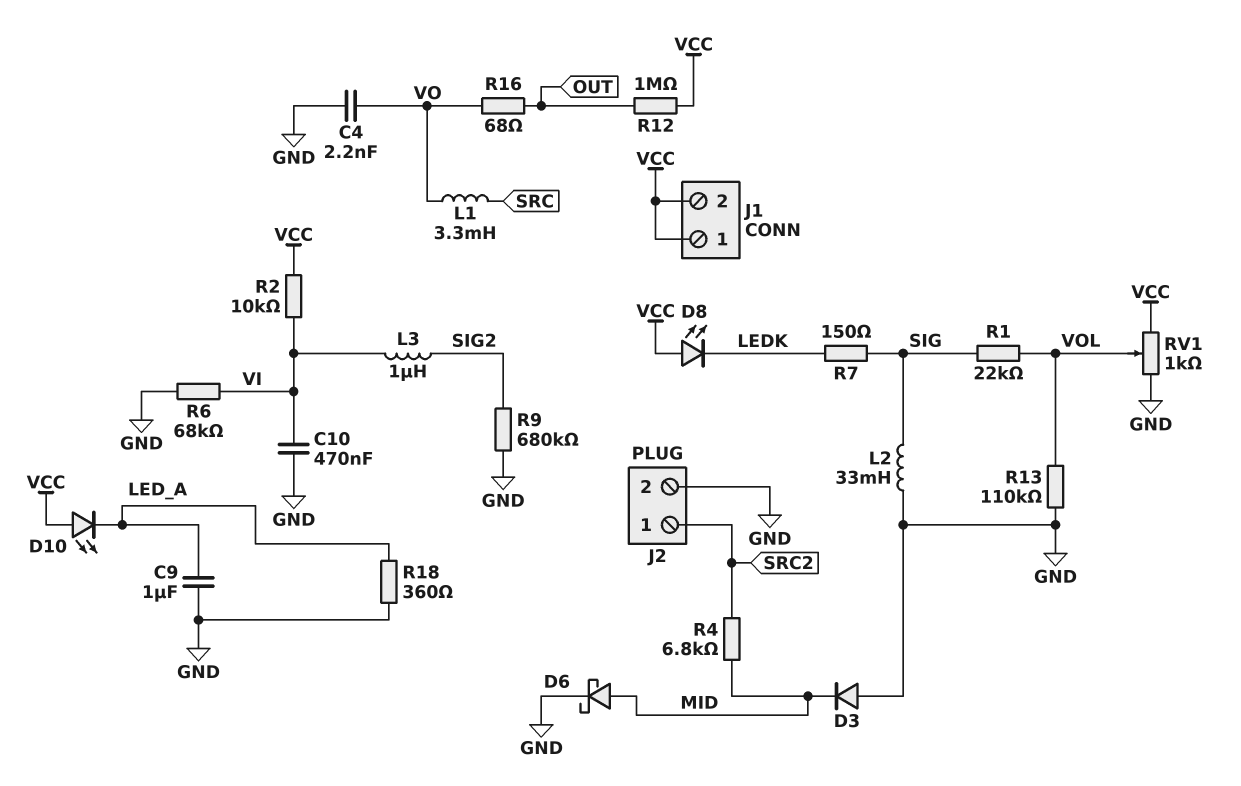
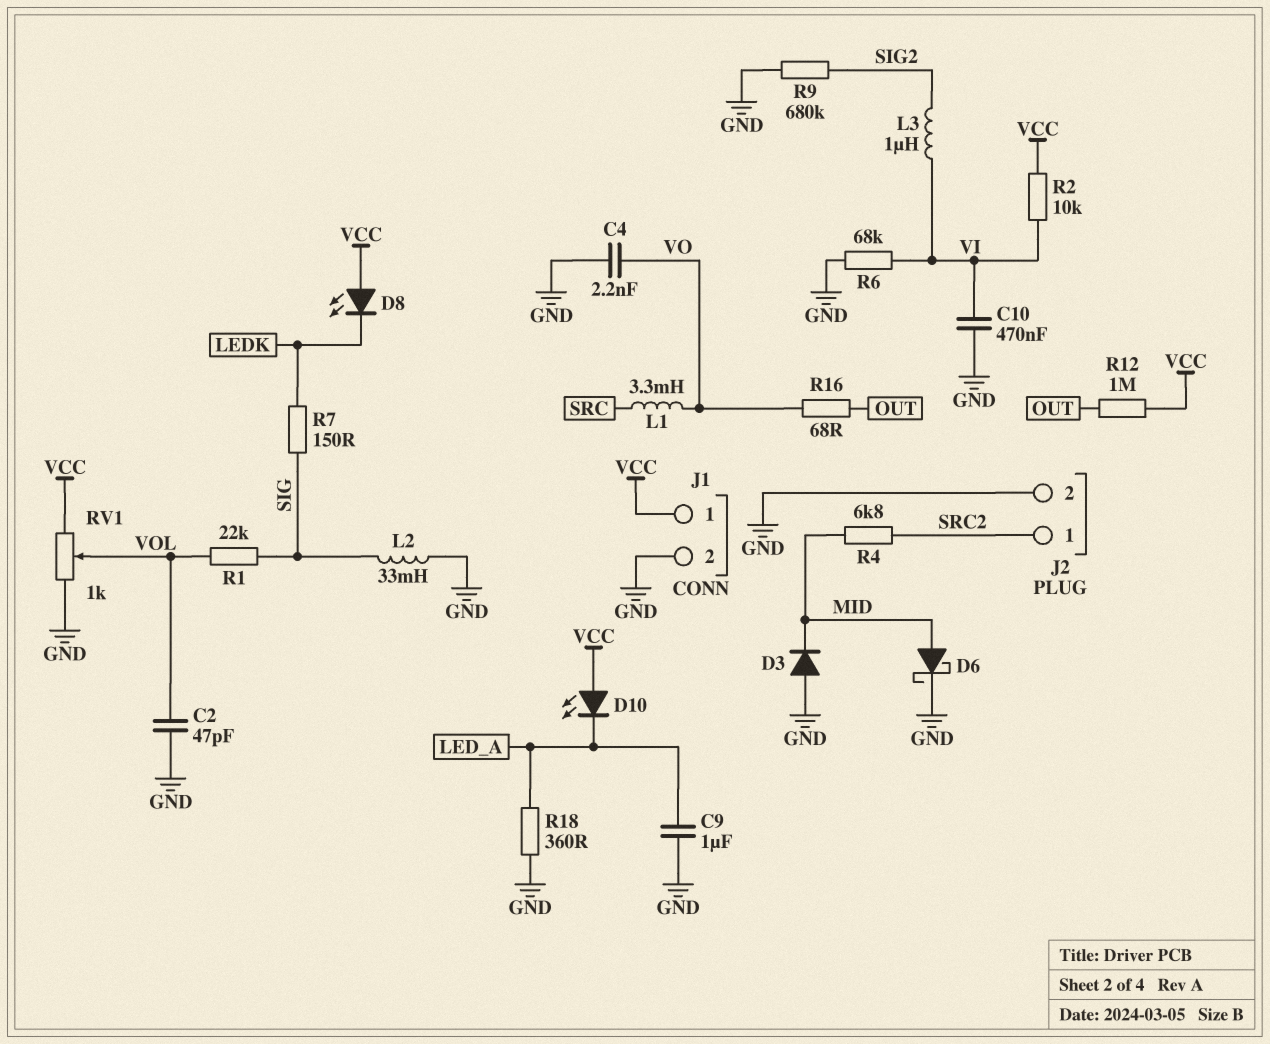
C2: none -> 47pF (GND, VOL)
J1 pin 2: VCC -> GND
R13: 110k (GND, VOL) -> none

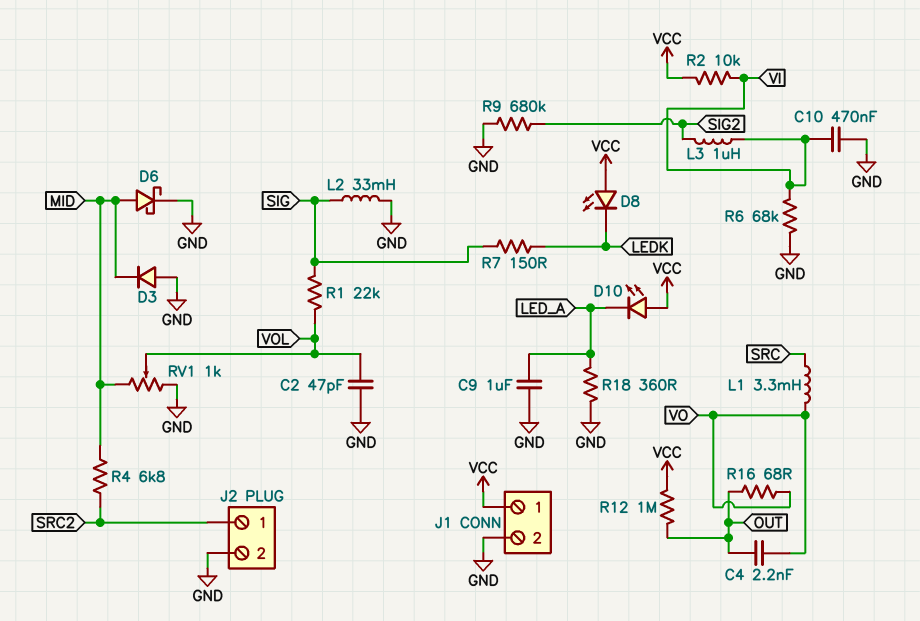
C4: 2.2nF (GND, VO) -> 2.2nF (OUT, VO)
RV1: 1k (GND, VCC, wiper VOL) -> 1k (GND, MID, wiper VOL)

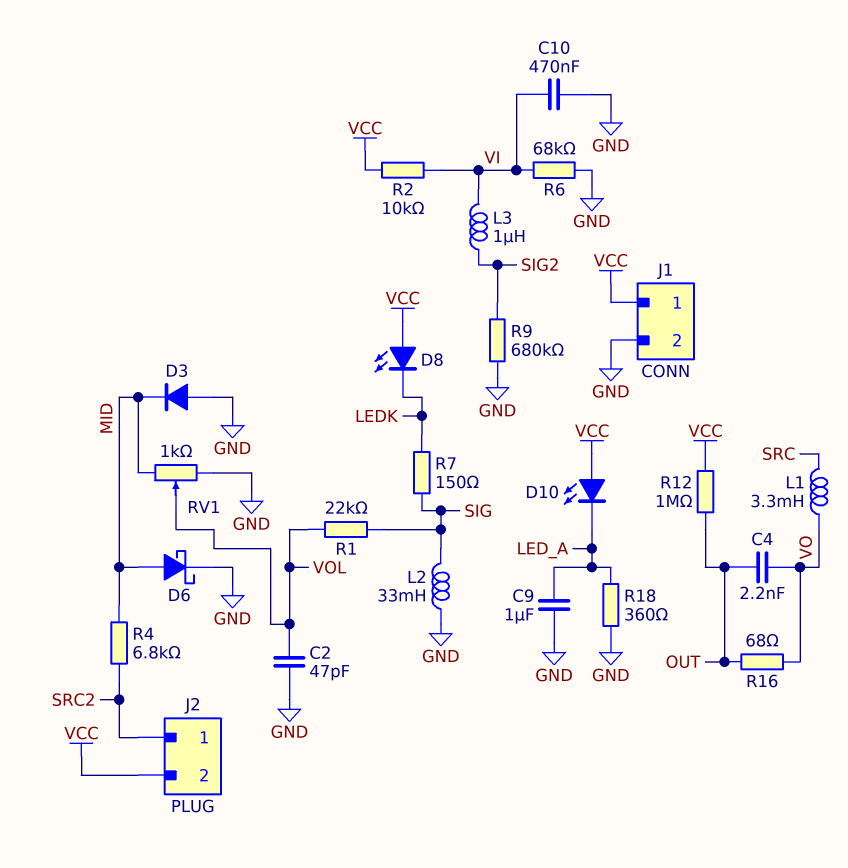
J2 pin 2: GND -> VCC

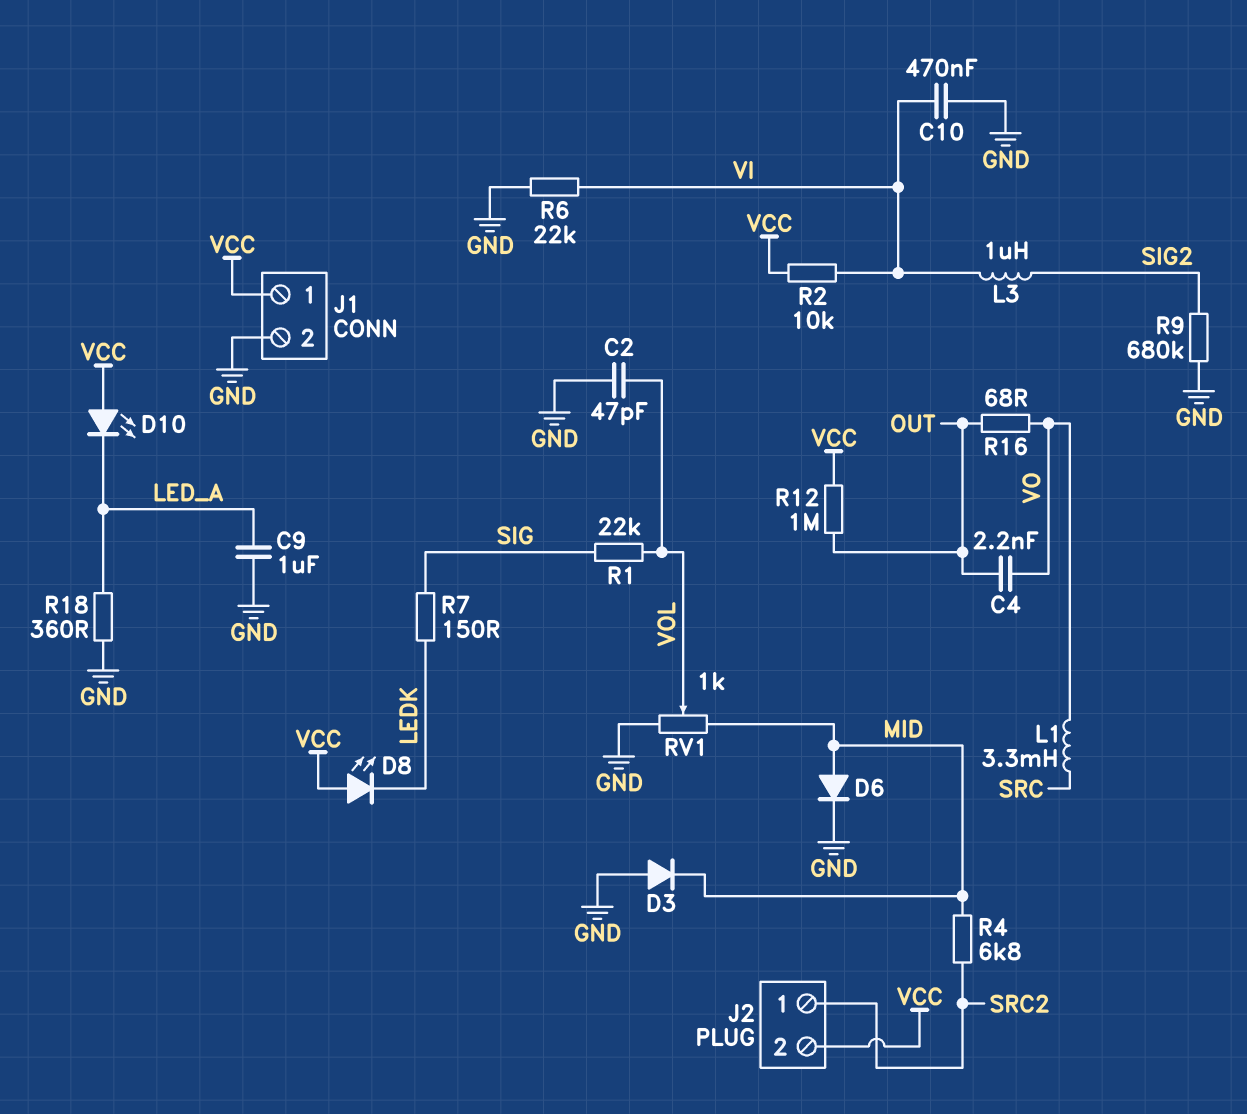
D6: schottky (A MID, K GND) -> diode (A MID, K GND)
L2: 33mH (GND, SIG) -> none
R6: 68k (GND, VI) -> 22k (GND, VI)

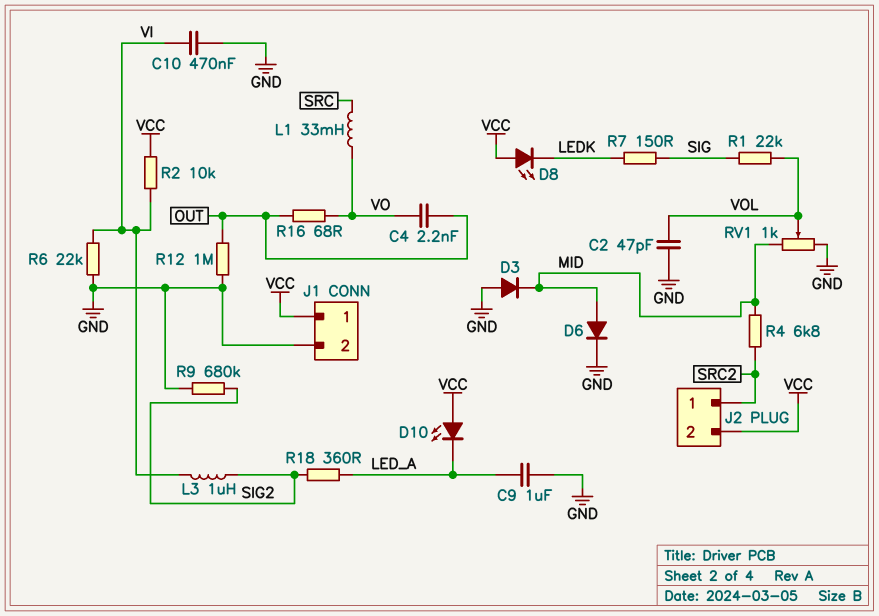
L1: 3.3mH (SRC, VO) -> 33mH (SRC, VO)
R12: 1M (OUT, VCC) -> 1M (GND, OUT)
R18: 360 (GND, LED_A) -> 360 (LED_A, SIG2)

